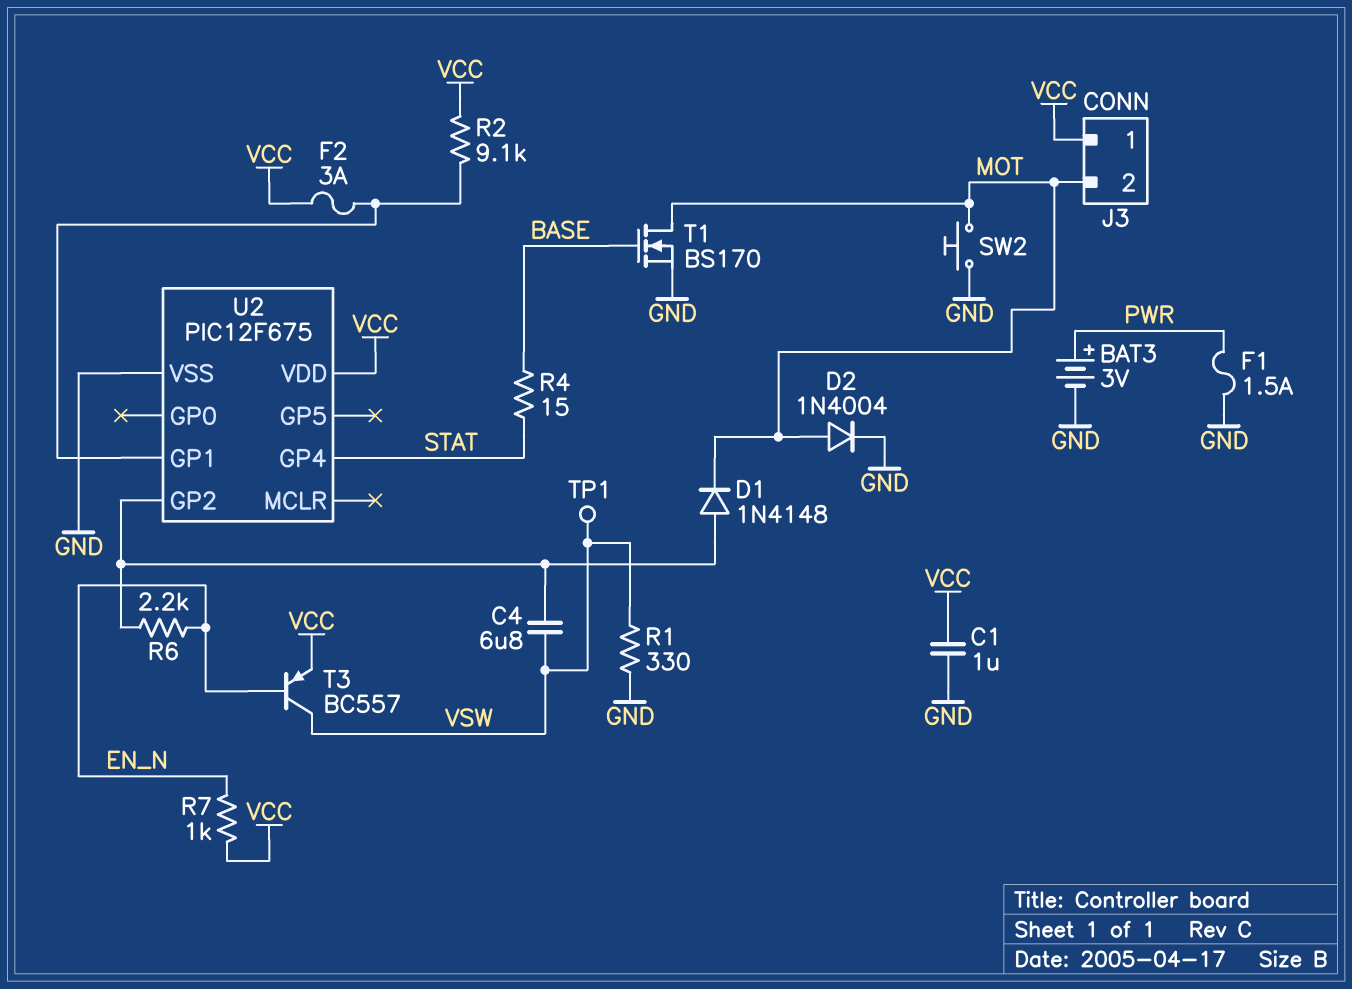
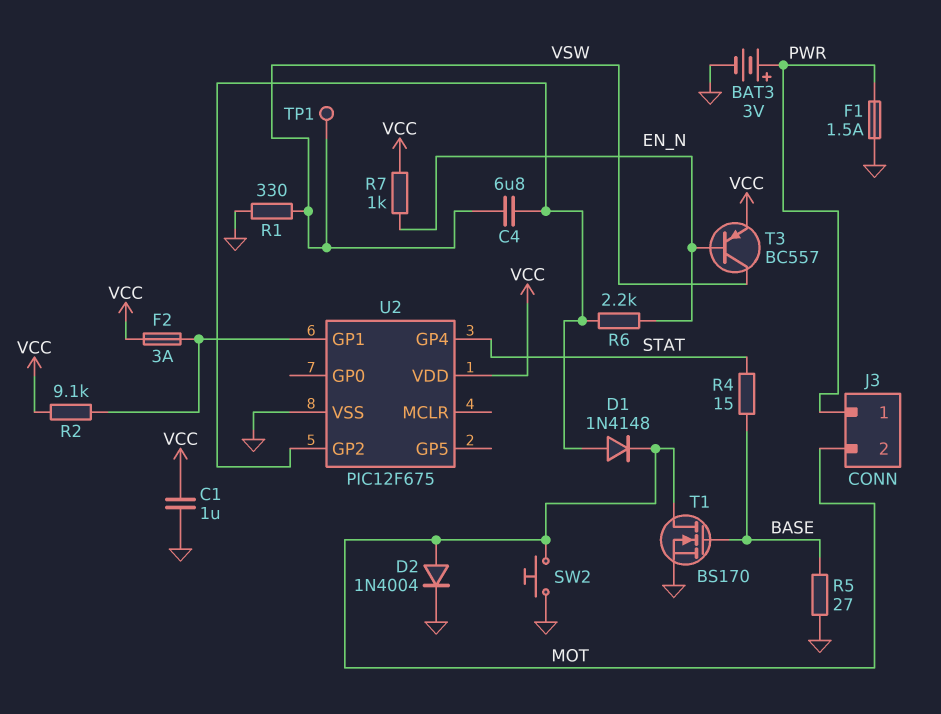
J3 pin 1: VCC -> PWR
R5: none -> 27 (BASE, GND)

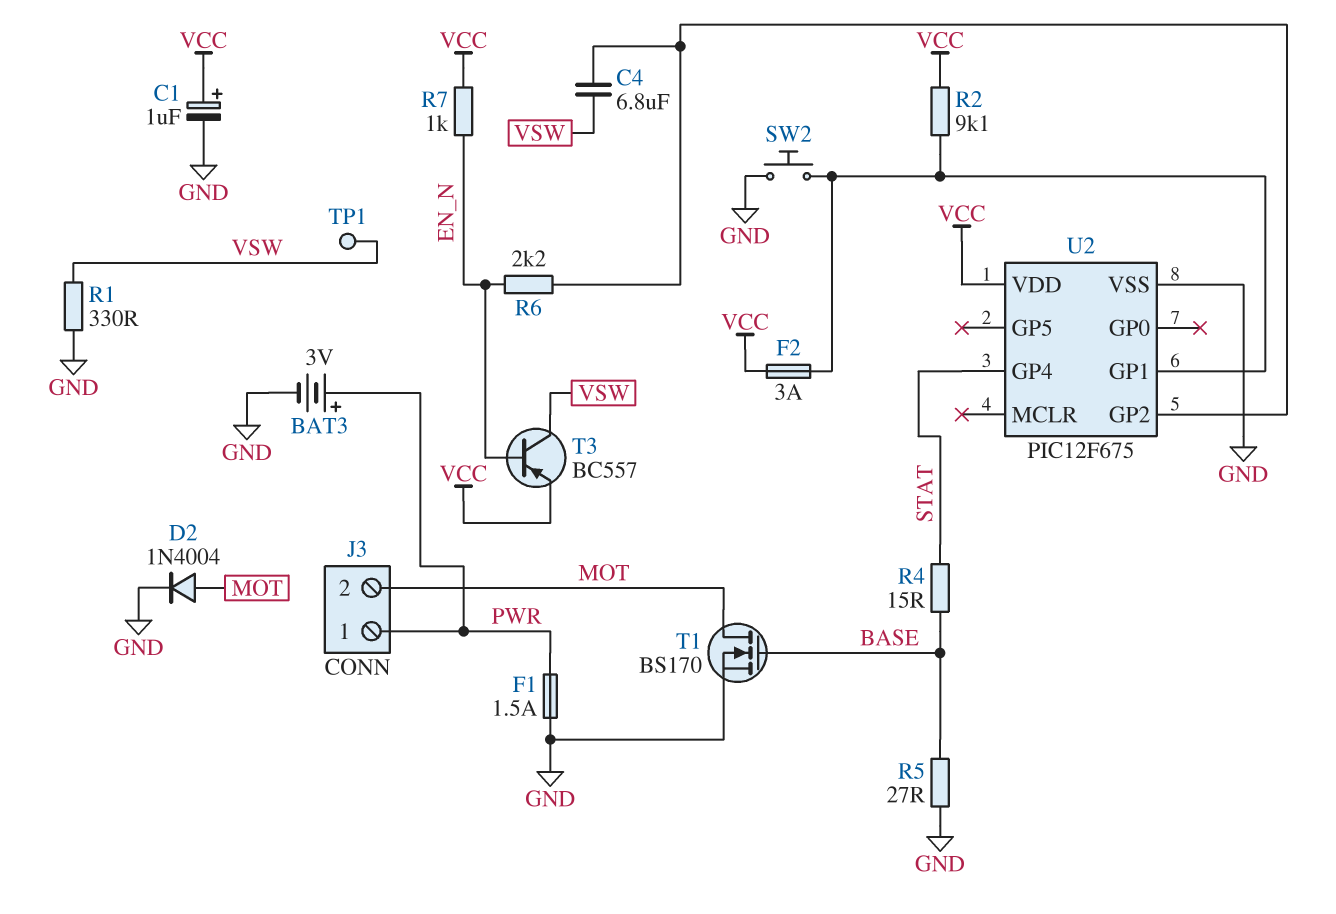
C1: 1uF (GND, VCC) -> 1uF (plus VCC, minus GND)
D1: diode 1N4148 (A U2/GP2, K MOT) -> none
SW2: button (GND, MOT) -> button (GND, U2/GP1)

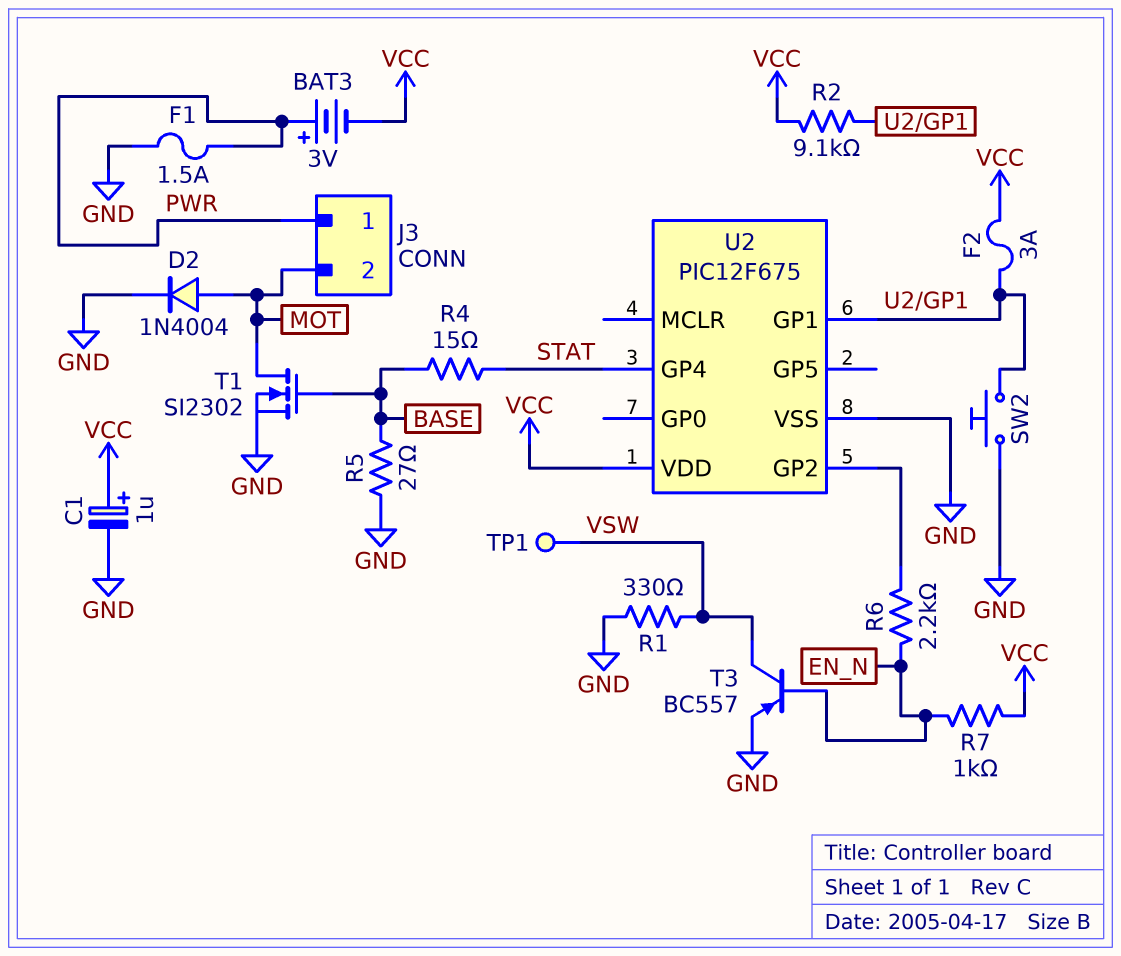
BAT3: 3V (plus PWR, minus GND) -> 3V (plus PWR, minus VCC)
C4: 6.8uF (U2/GP2, VSW) -> none
T1: NMOS BS170 (G BASE, D MOT, S GND) -> NMOS SI2302 (G BASE, D MOT, S GND)
T3: PNP BC557 (B EN_N, C VSW, E VCC) -> PNP BC557 (B EN_N, C VSW, E GND)

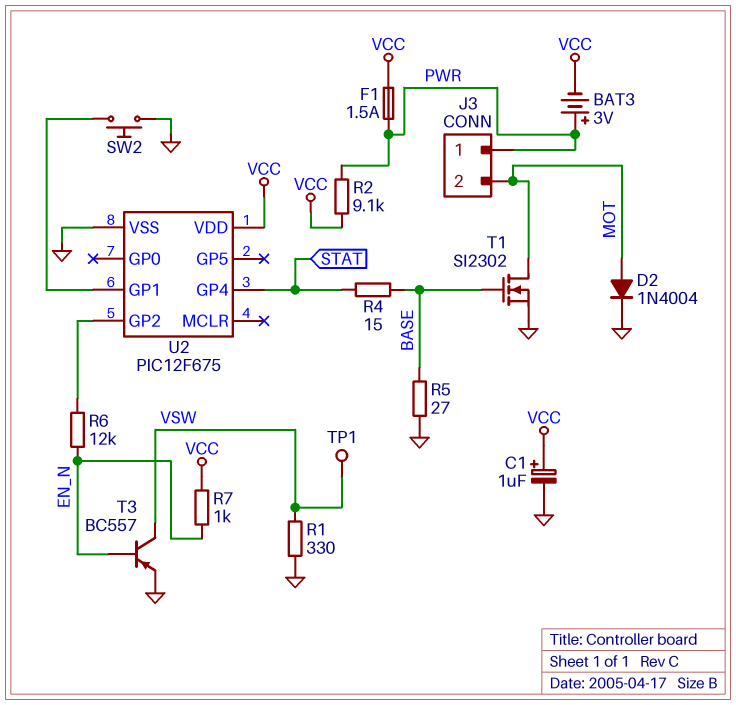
F1: 1.5A (GND, PWR) -> 1.5A (PWR, VCC)
F2: 3A (U2/GP1, VCC) -> none
R2: 9.1k (U2/GP1, VCC) -> 9.1k (PWR, VCC)
R6: 2.2k (EN_N, U2/GP2) -> 12k (EN_N, U2/GP2)

